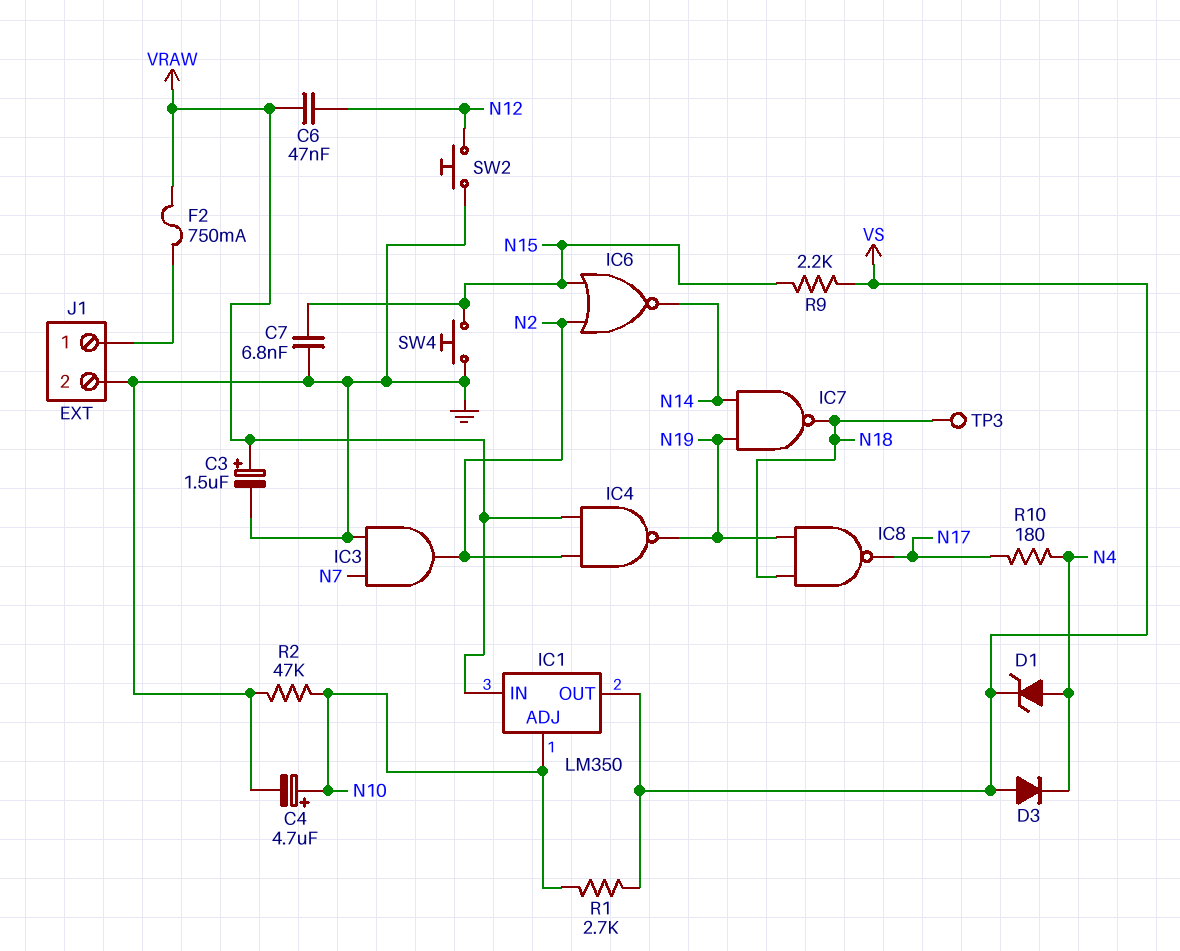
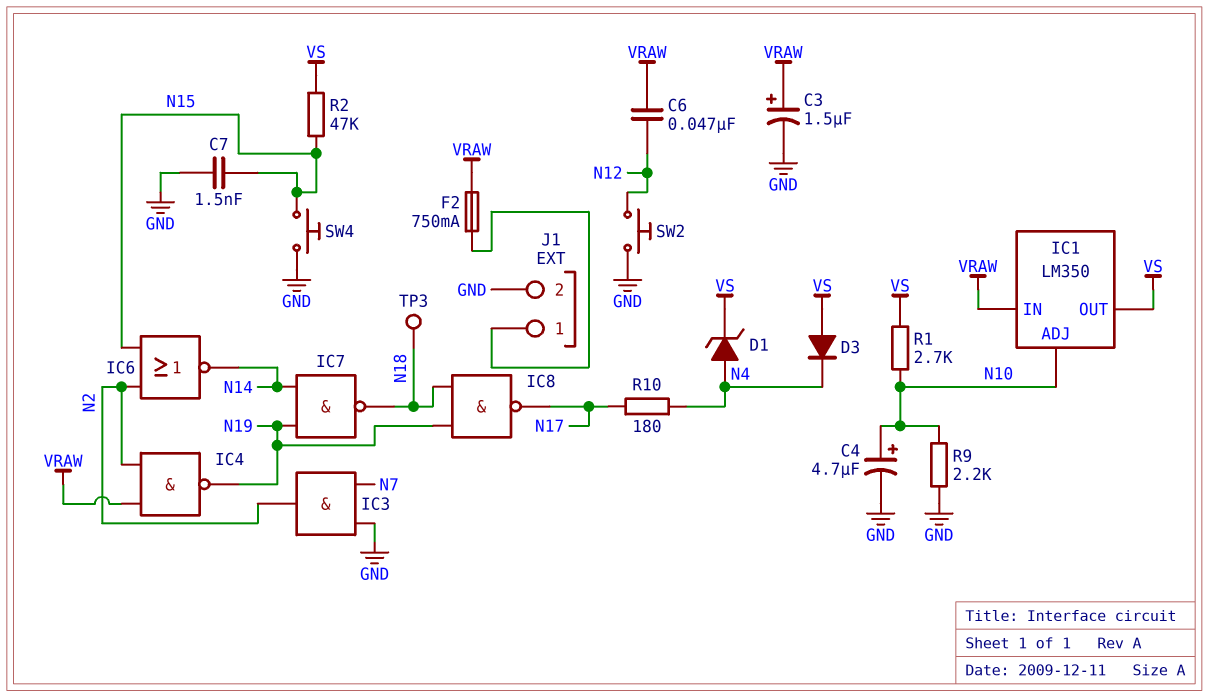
C7: 6.8nF (GND, N15) -> 1.5nF (GND, N15)
R2: 47k (GND, N10) -> 47k (N15, VS)
R9: 2.2k (N15, VS) -> 2.2k (GND, N10)

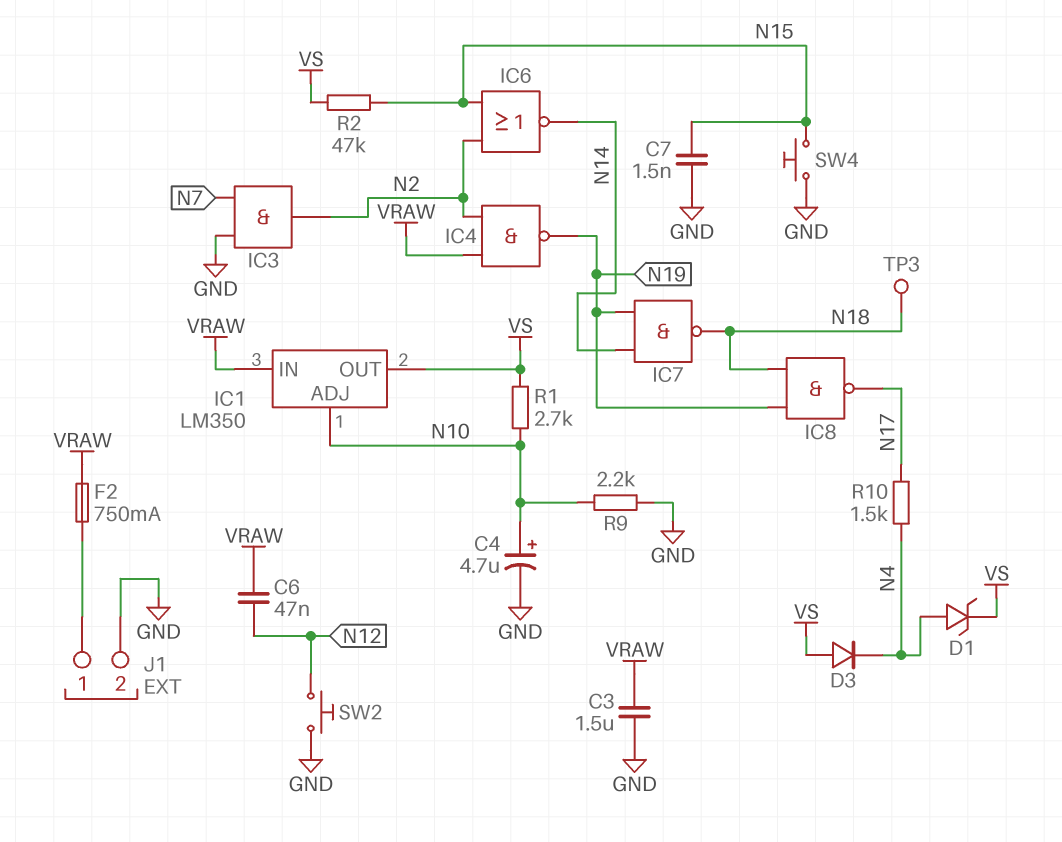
C3: 1.5uF (plus VRAW, minus GND) -> 1.5uF (GND, VRAW)
R10: 180 (N4, N17) -> 1.5k (N4, N17)

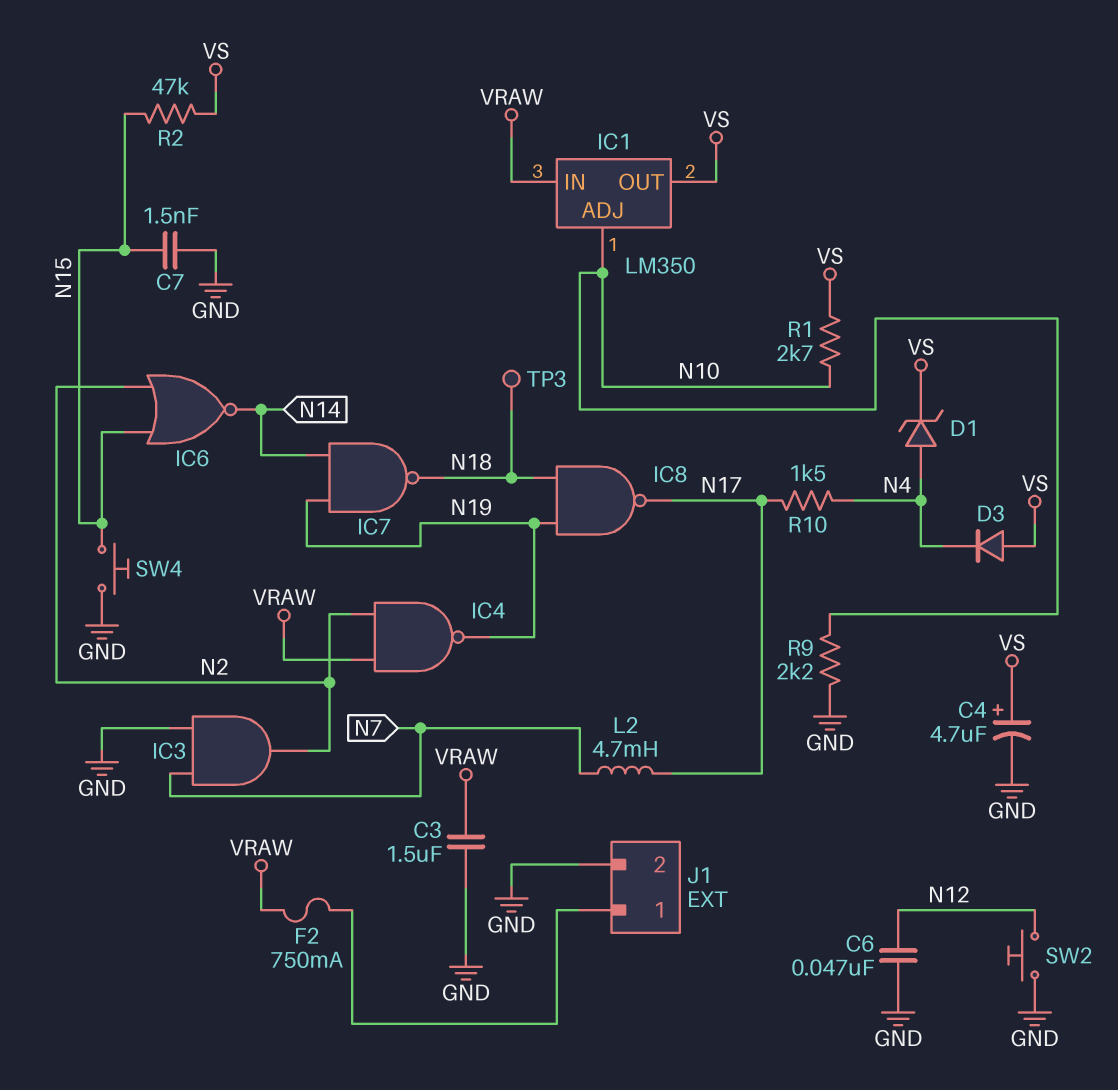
C4: 4.7uF (plus N10, minus GND) -> 4.7uF (plus VS, minus GND)
C6: 47nF (N12, VRAW) -> 47nF (GND, N12)
L2: none -> 4.7mH (N7, N17)

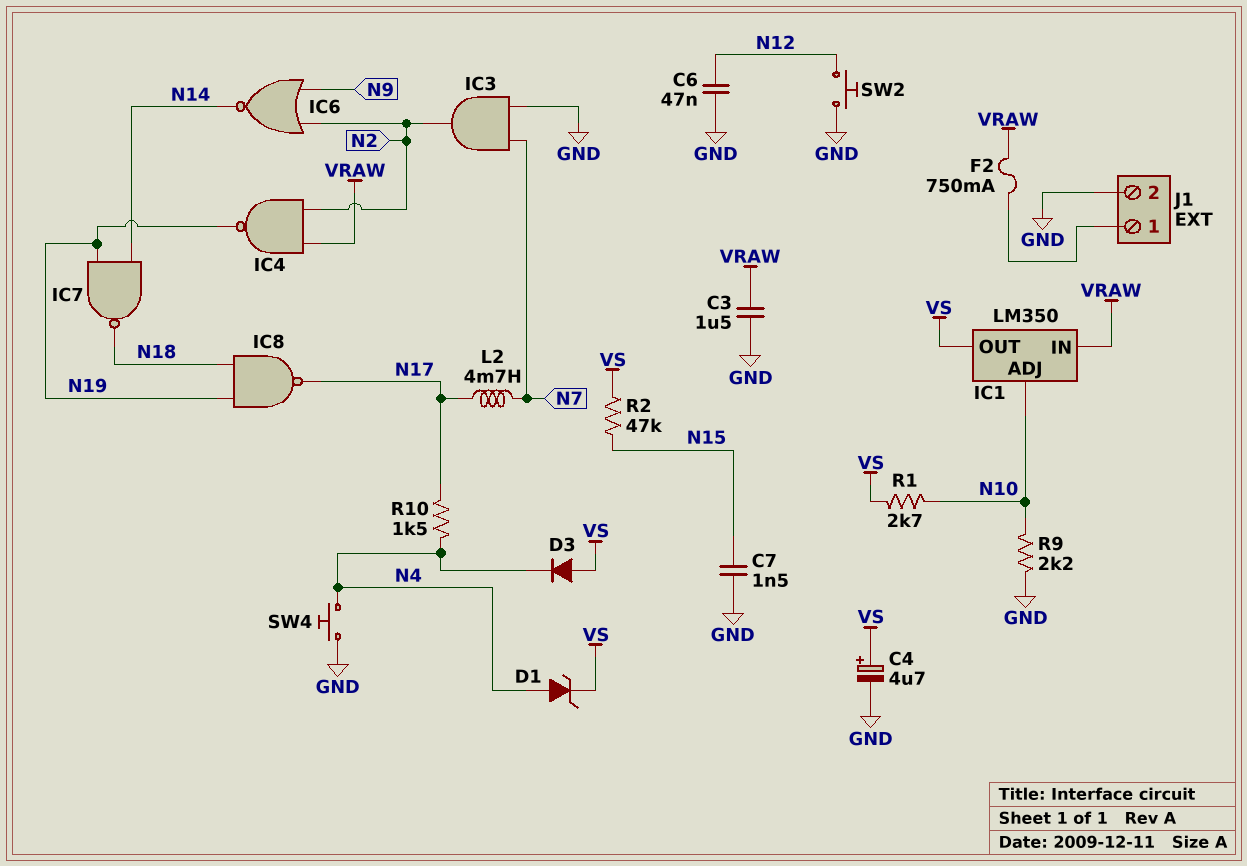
IC6: NOR (in N2, in N15, out N14) -> NOR (in N2, in N9, out N14)
SW4: button (GND, N15) -> button (GND, N4)
TP3: test point (N18) -> none

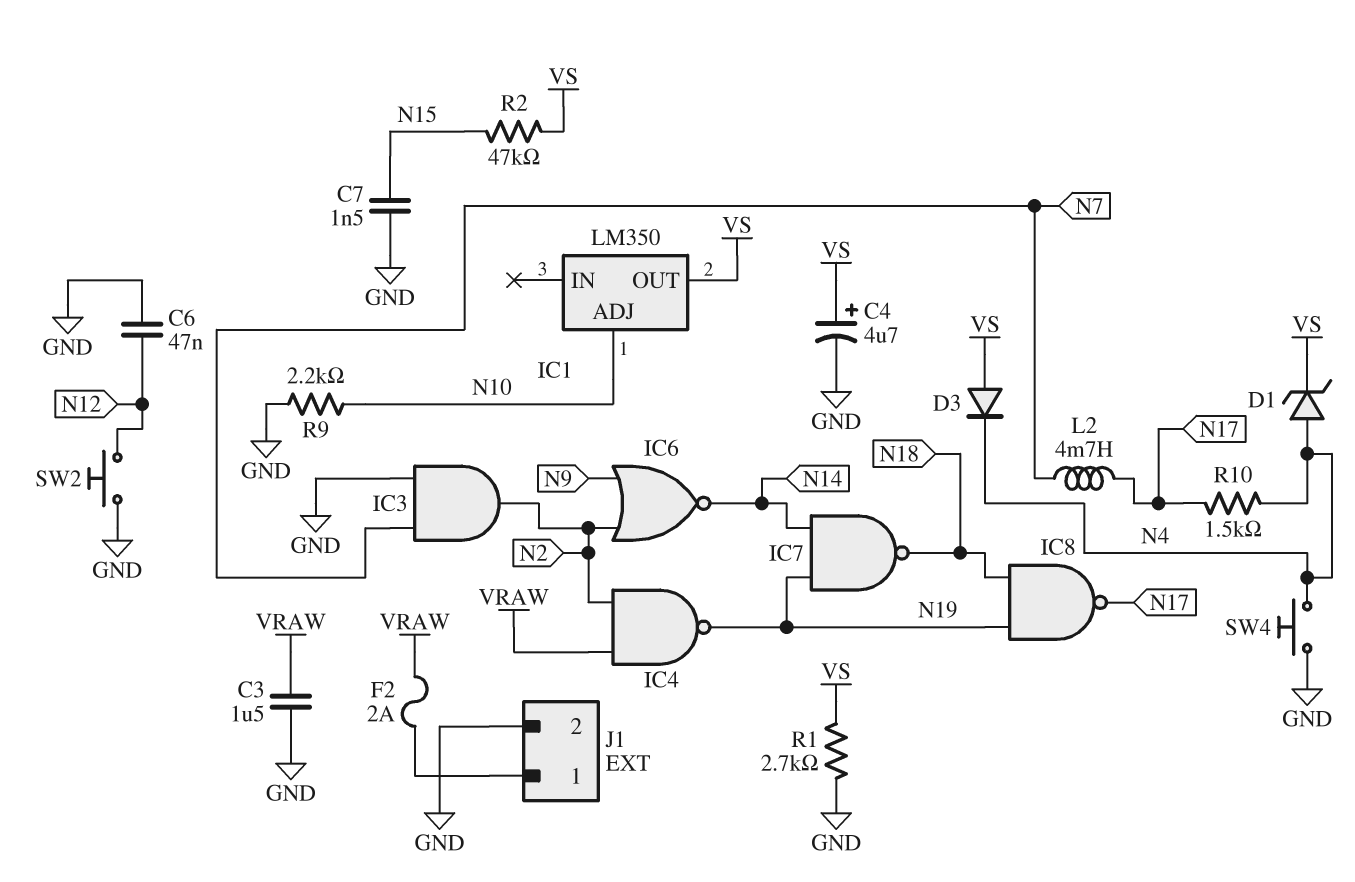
F2: 750mA (J1/1, VRAW) -> 2A (J1/1, VRAW)
IC1 pin IN: VRAW -> none
R1: 2.7k (N10, VS) -> 2.7k (GND, VS)

